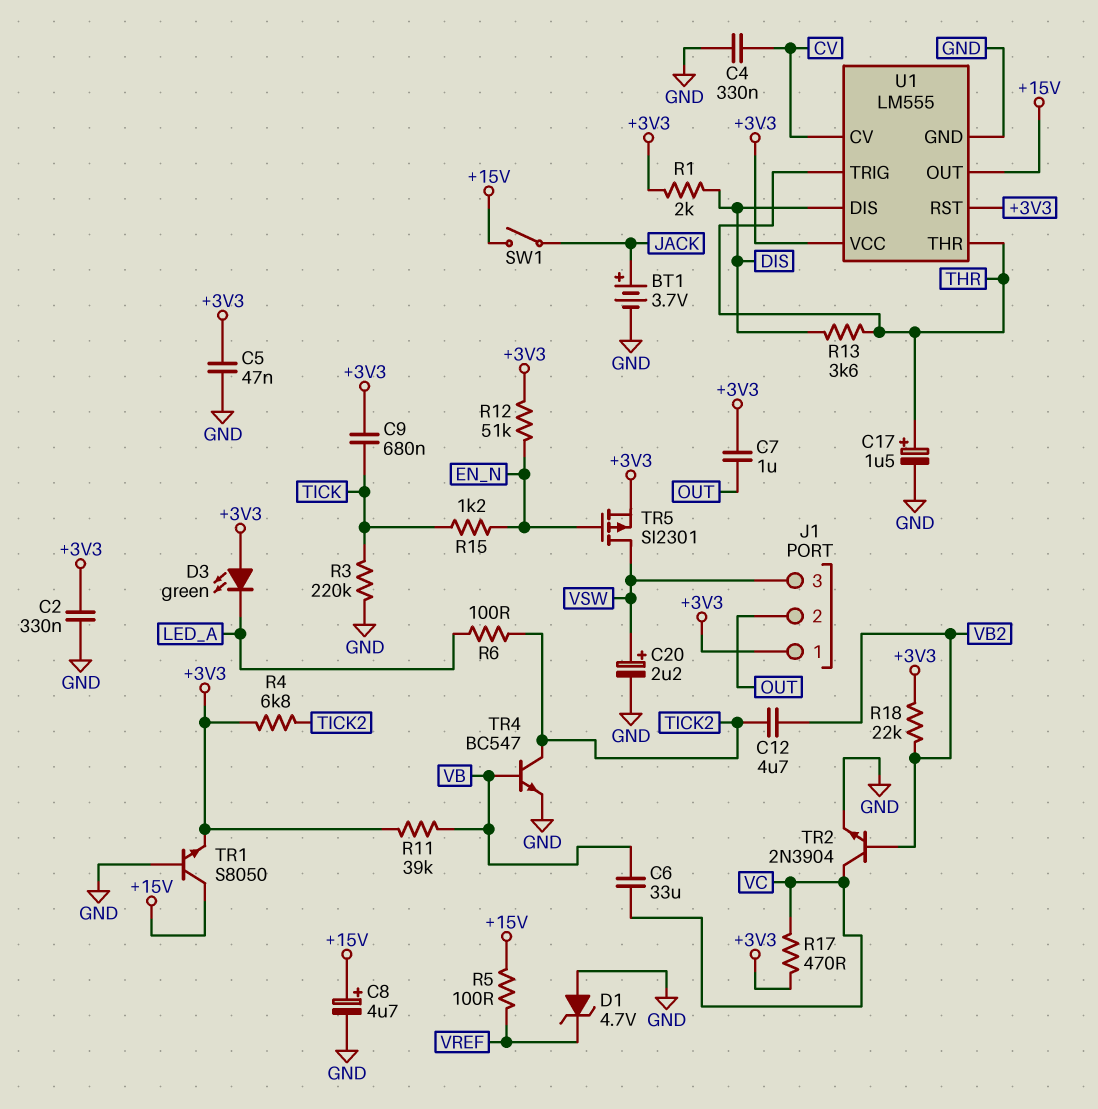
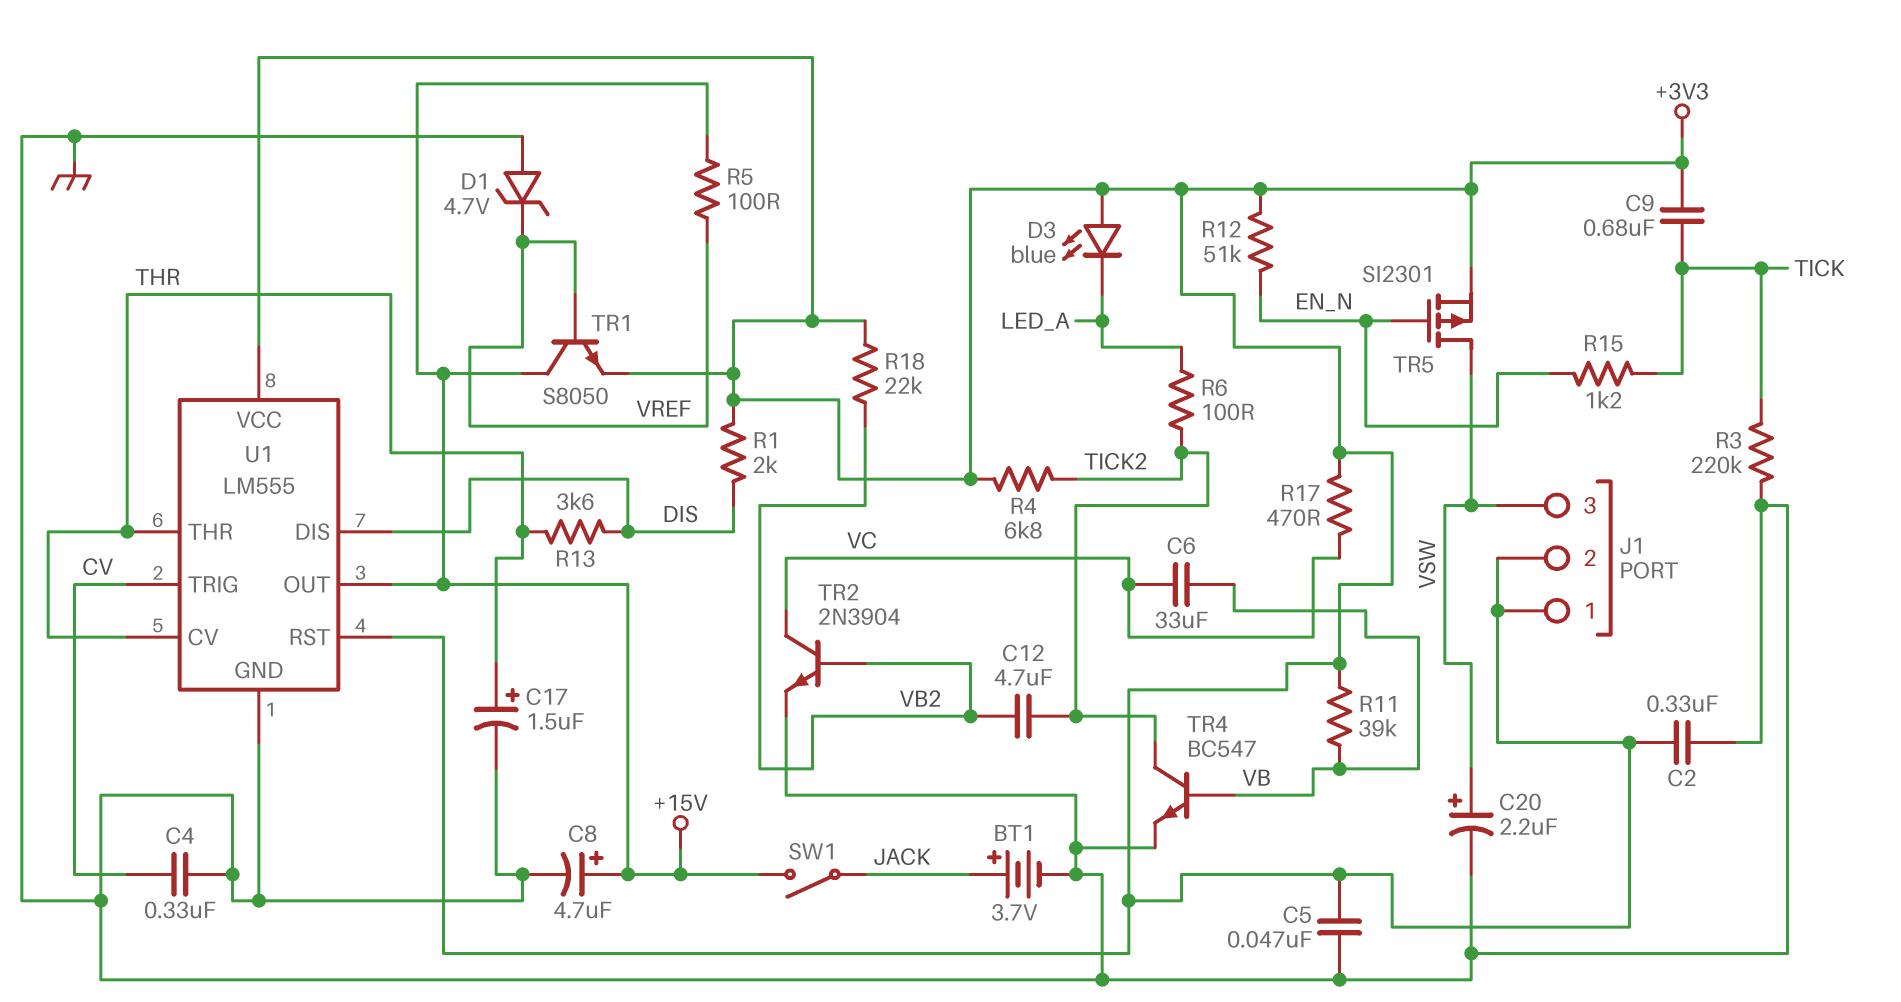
C7: 1uF (+3V3, OUT) -> none
D3: LED green (A +3V3, K LED_A) -> LED blue (A +3V3, K LED_A)
J1 pin 2: OUT -> +3V3
TR1: NPN S8050 (B GND, C +15V, E +3V3) -> NPN S8050 (B VREF, C +15V, E +3V3)
U1 pin CV: CV -> THR
U1 pin TRIG: THR -> CV

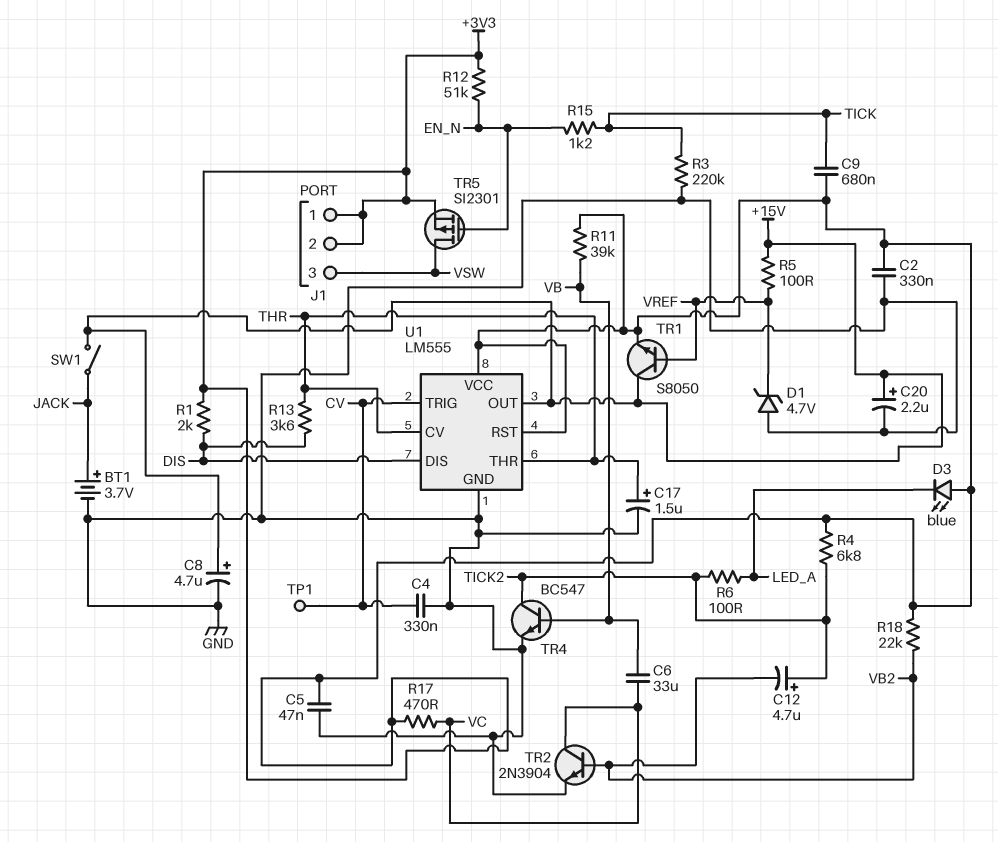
C12: 4.7uF (TICK2, VB2) -> 4.7uF (plus TICK2, minus VB2)
C20: 2.2uF (plus VSW, minus GND) -> 2.2uF (plus +15V, minus GND)
TP1: none -> test point (CV)

